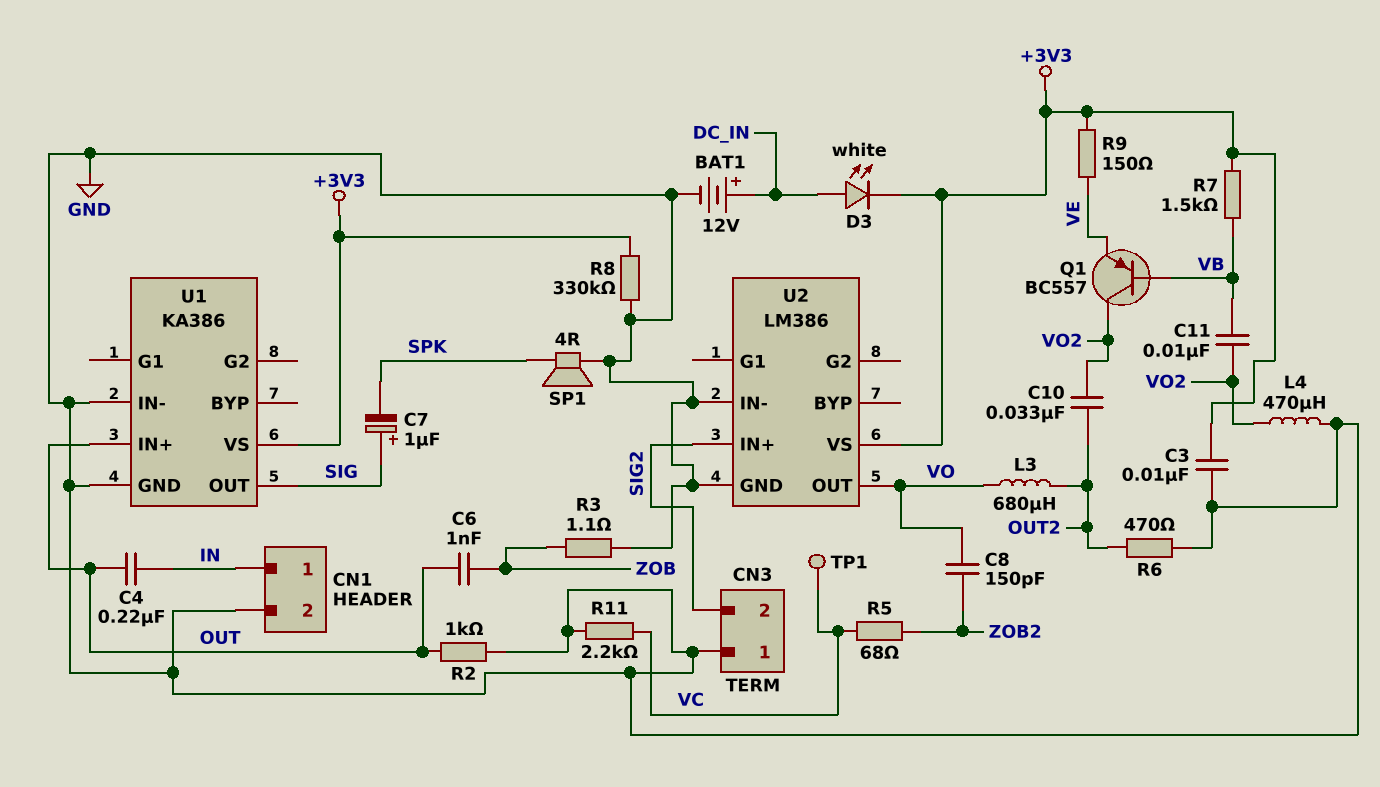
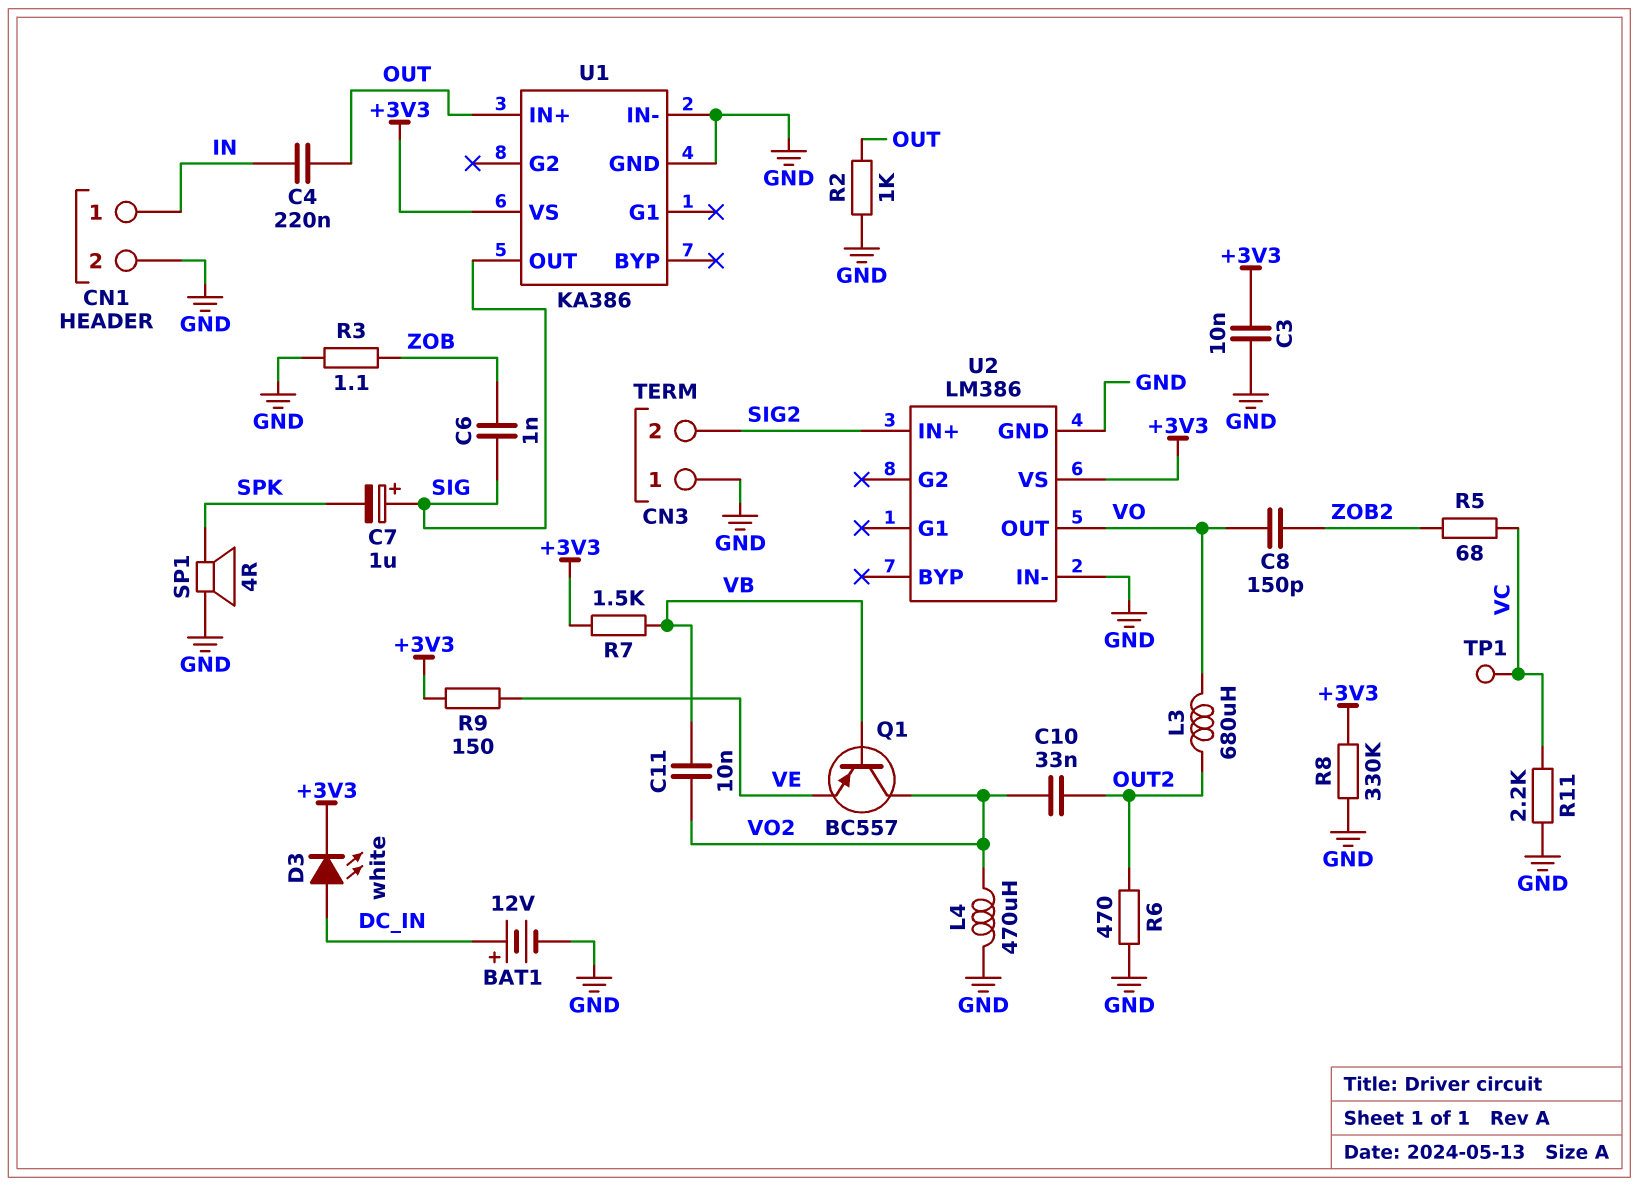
C6: 1nF (OUT, ZOB) -> 1nF (SIG, ZOB)

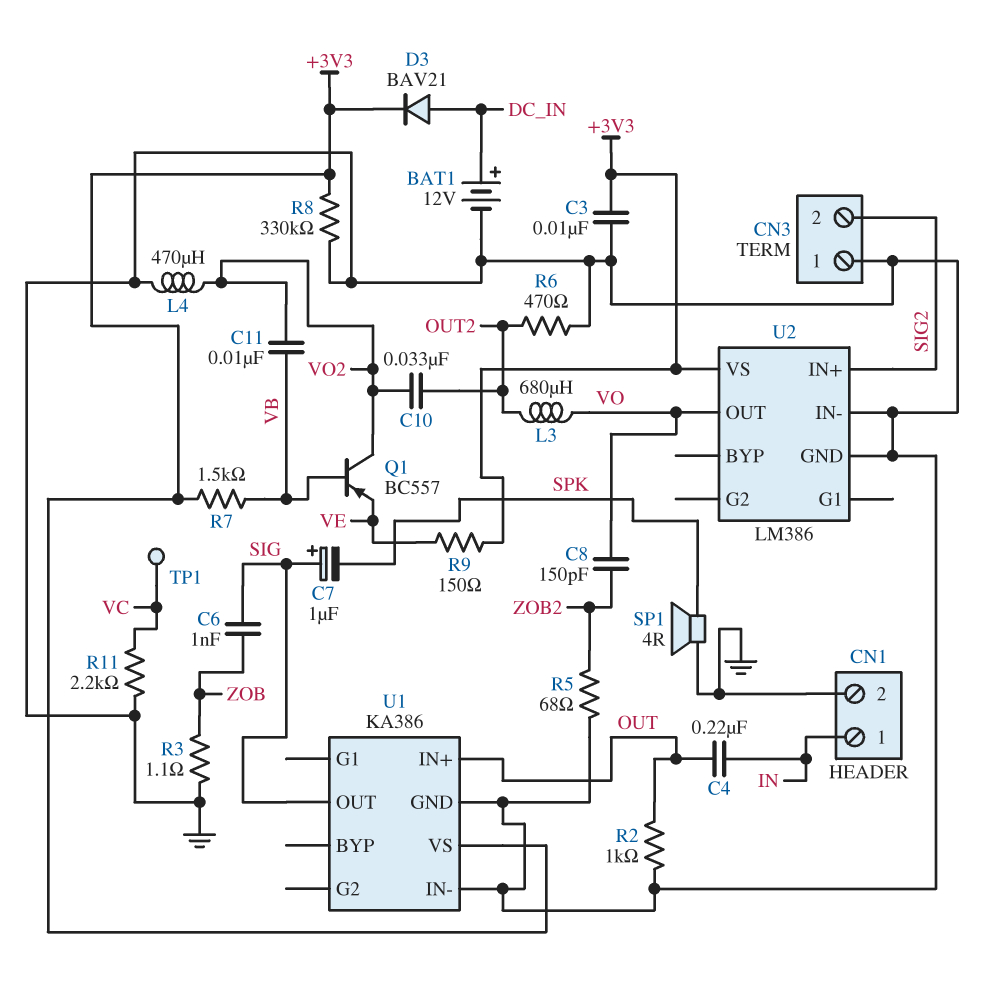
D3: LED white (A DC_IN, K +3V3) -> diode BAV21 (A DC_IN, K +3V3)
R5: 68 (VC, ZOB2) -> 68 (GND, ZOB2)

